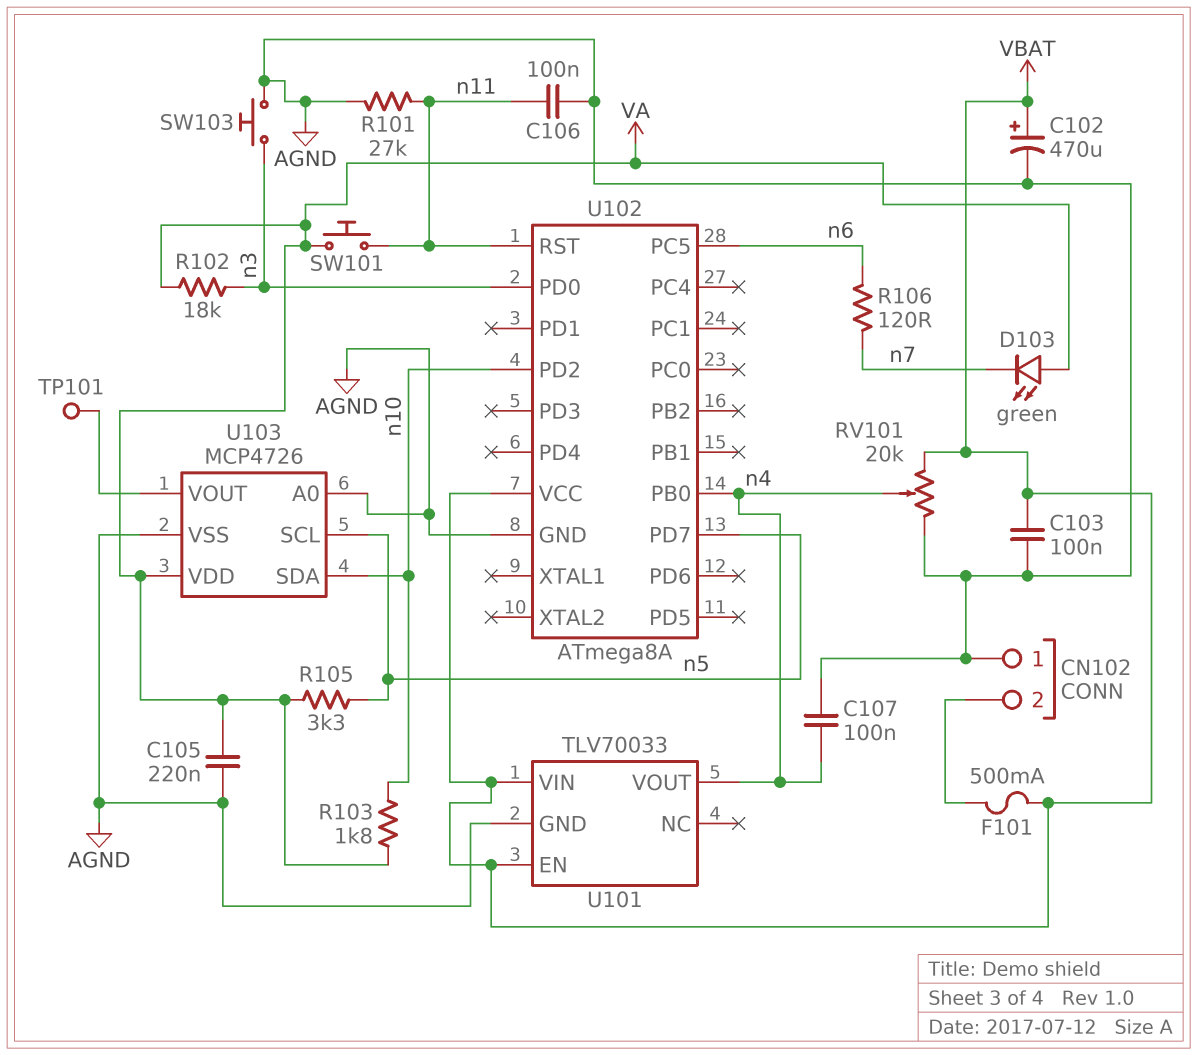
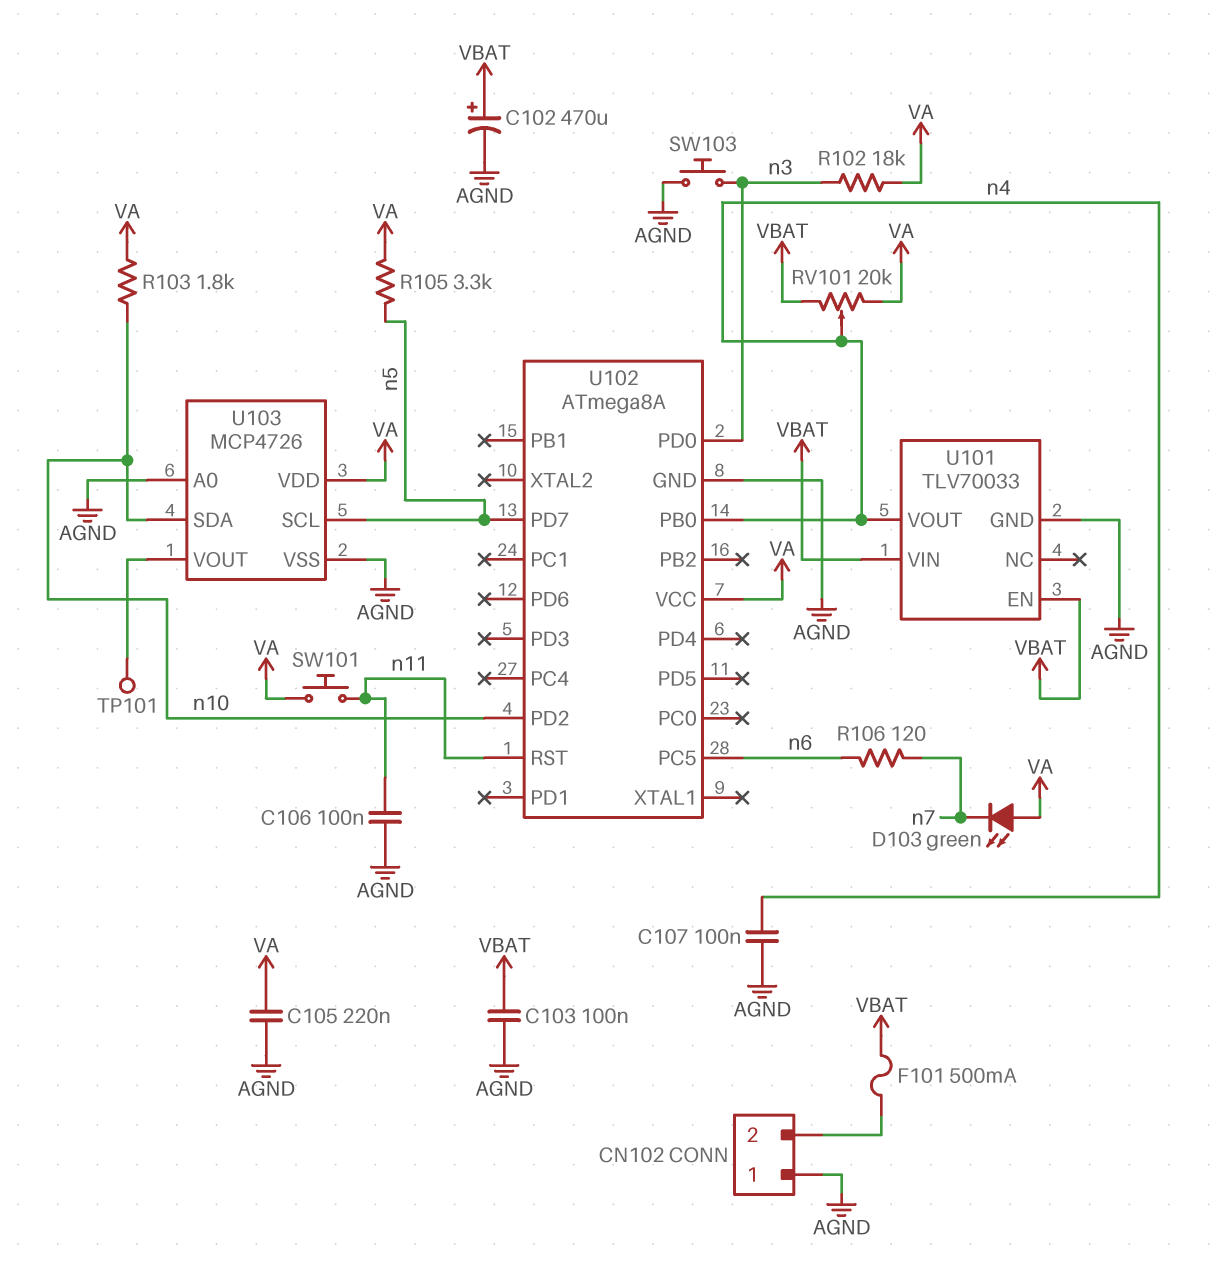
R101: 27k (AGND, n11) -> none
RV101: 20k (AGND, VBAT, wiper n4) -> 20k (VA, VBAT, wiper n4)
U102 pin VCC: VBAT -> VA

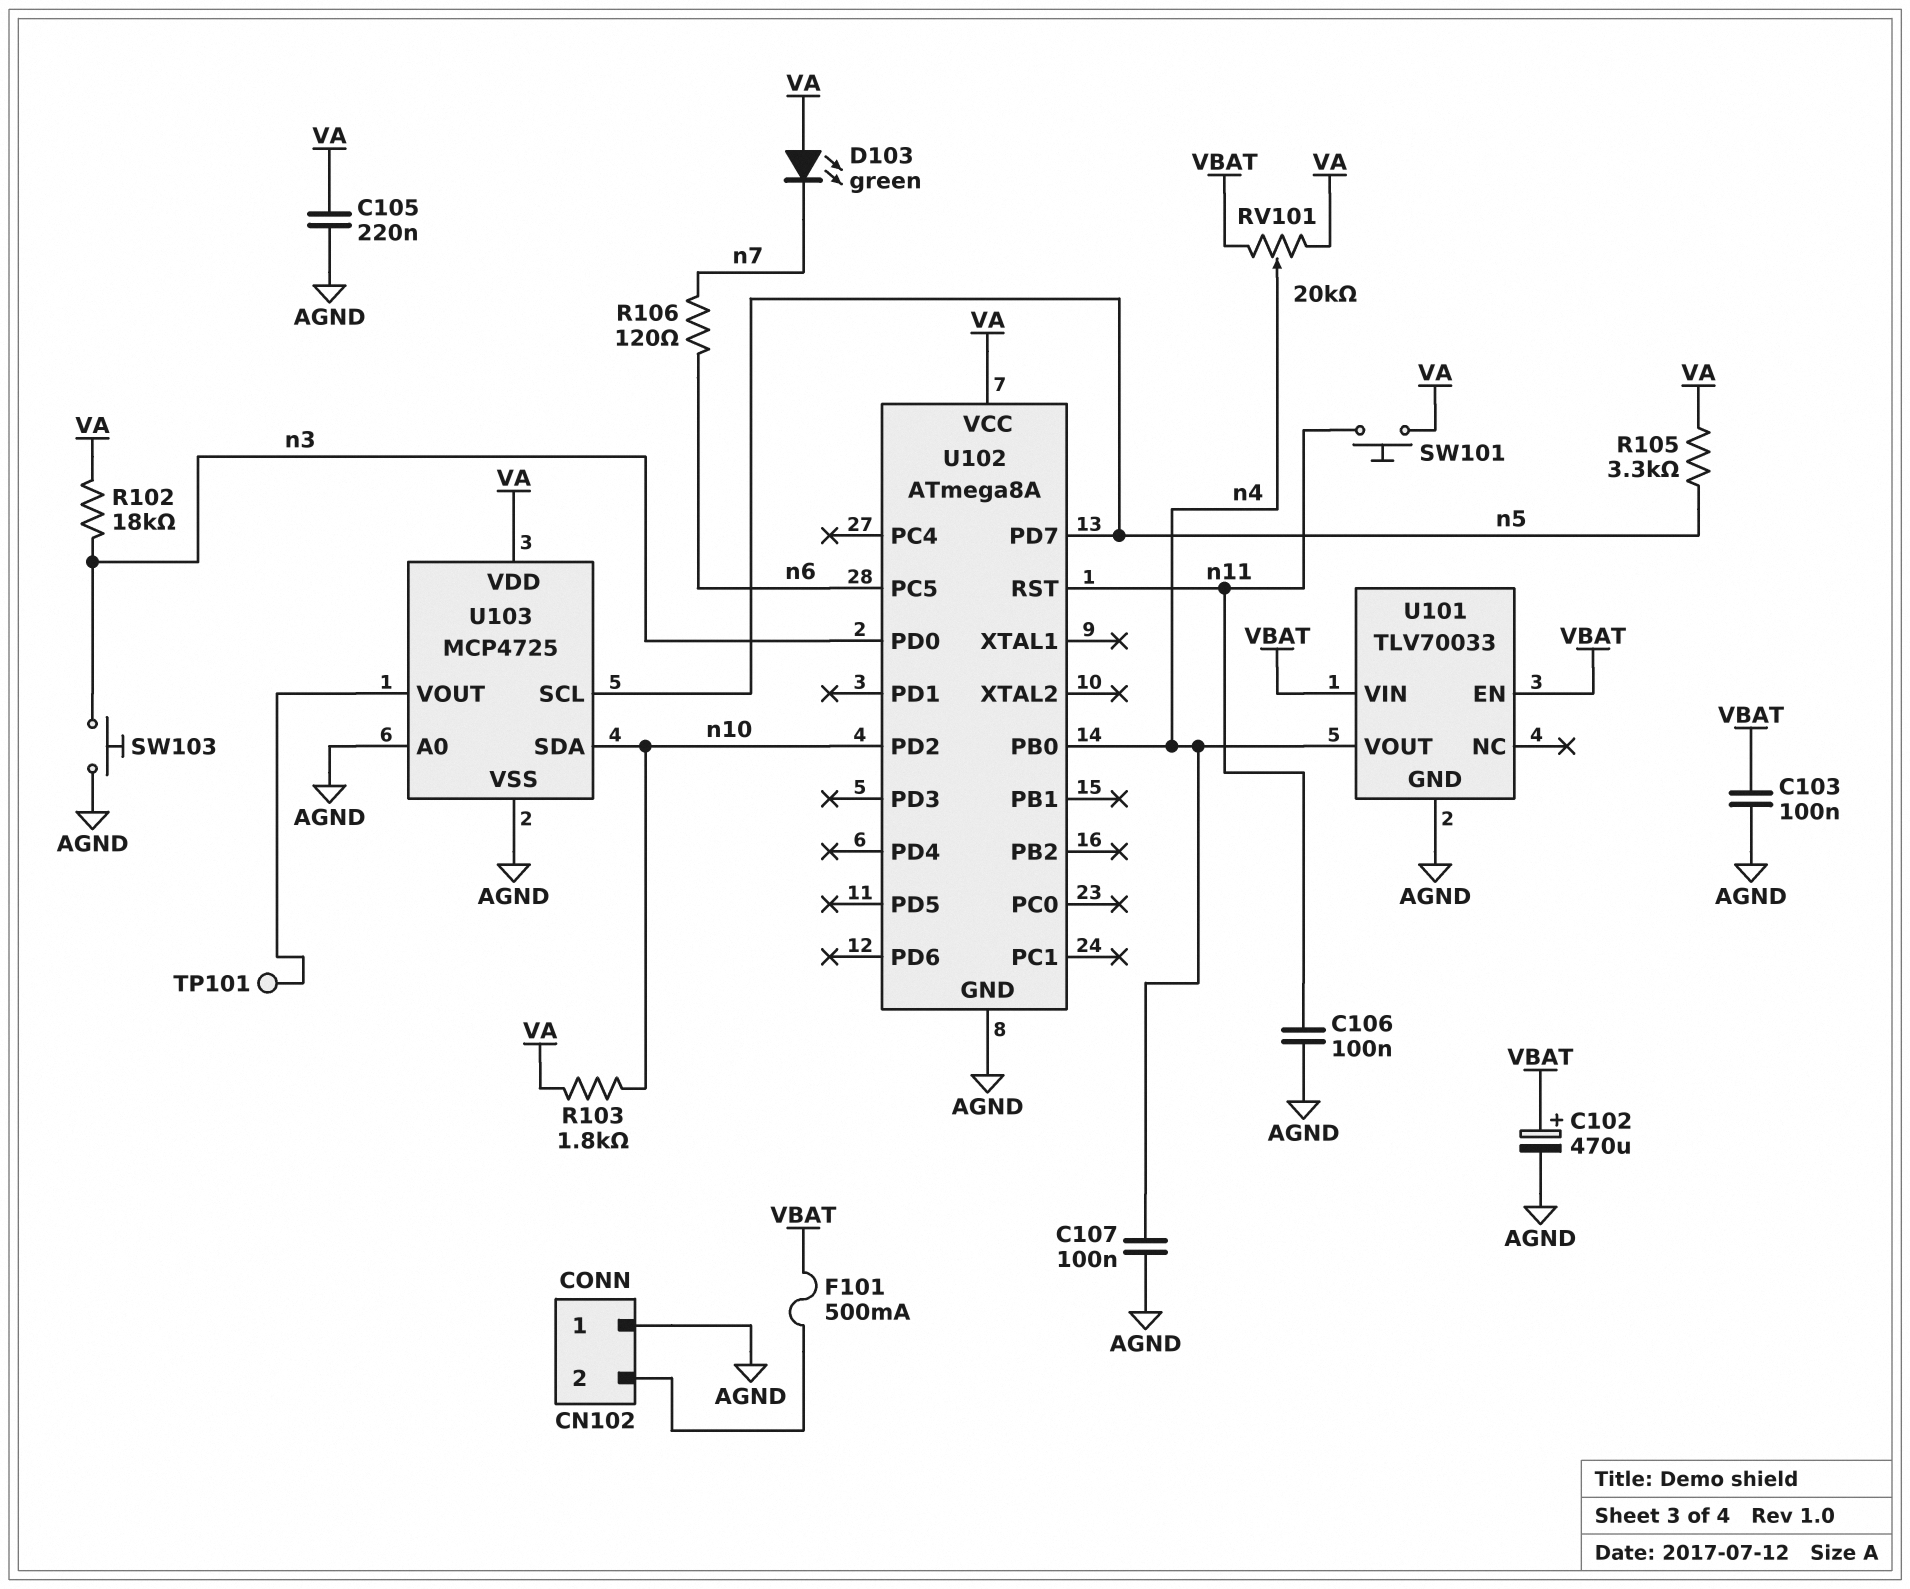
U103: MCP4726 -> MCP4725

